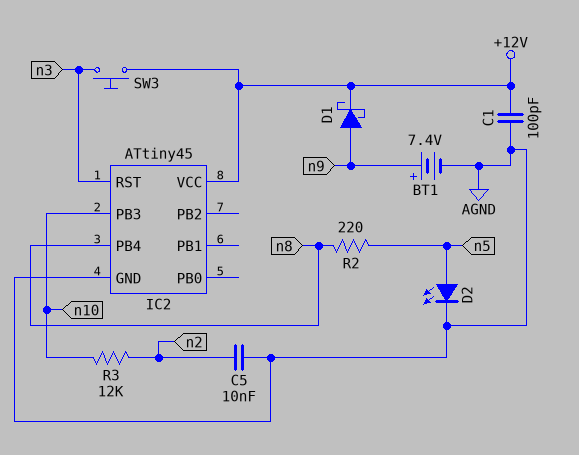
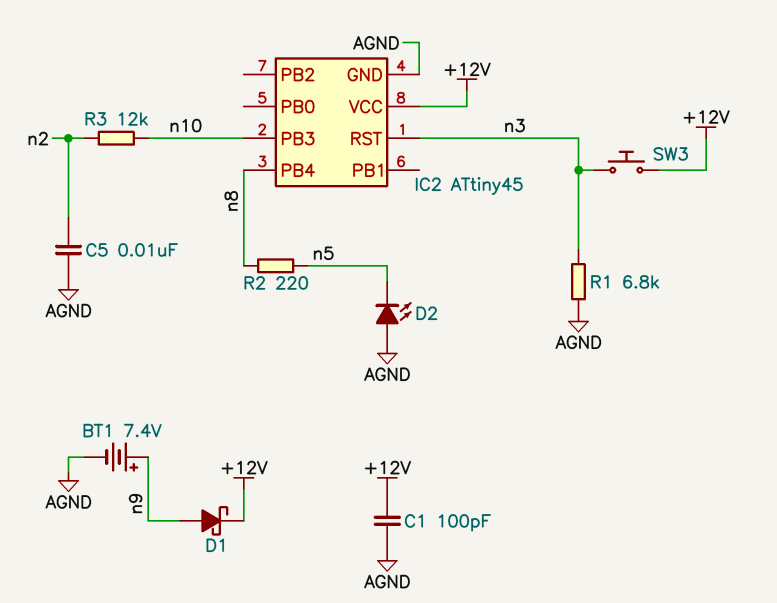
D2: LED (A n5, K AGND) -> LED (A AGND, K n5)
R1: none -> 6.8k (AGND, n3)

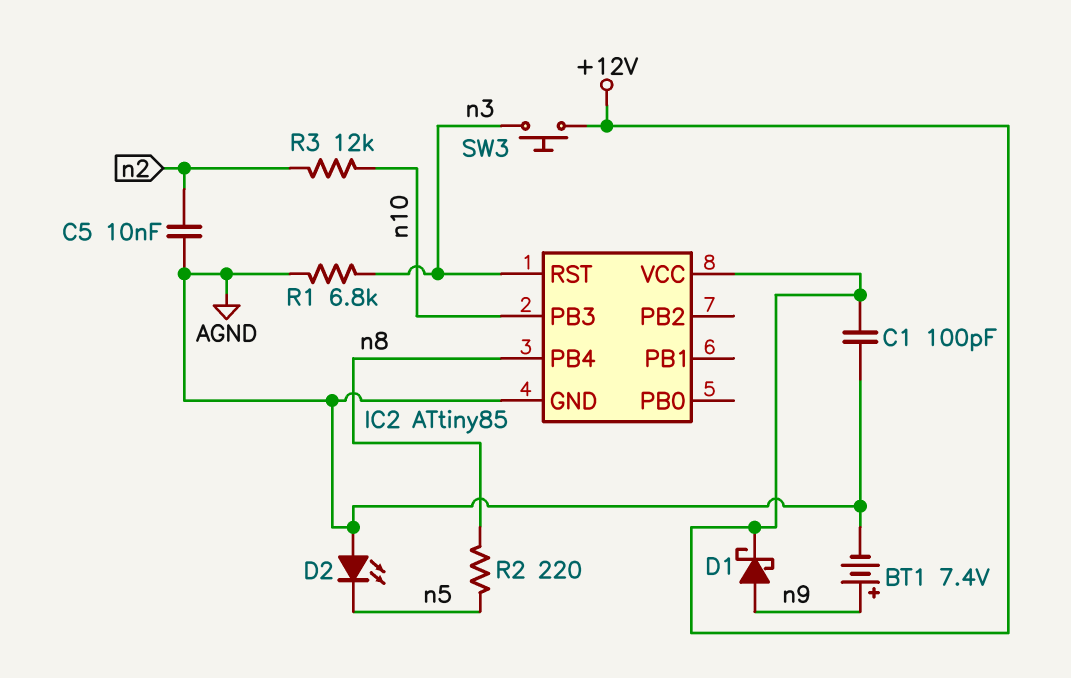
IC2: ATtiny45 -> ATtiny85

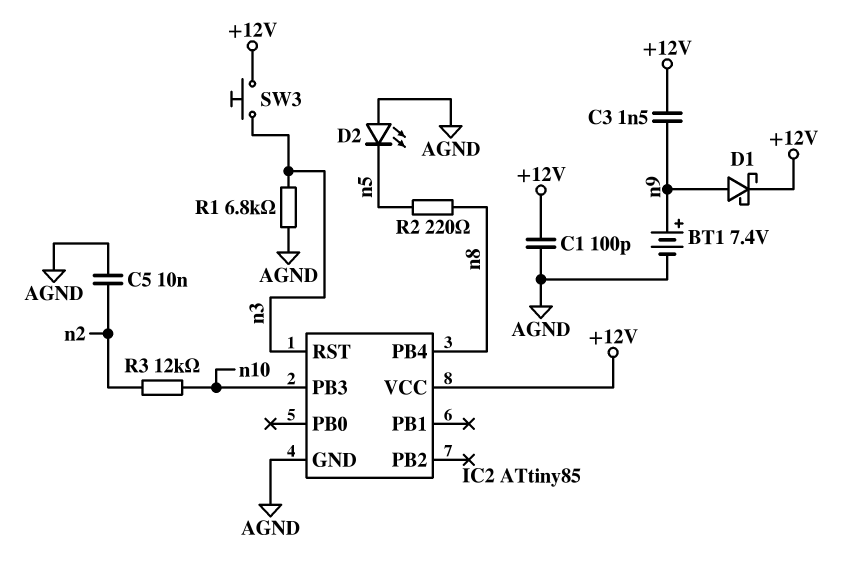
C3: none -> 1.5nF (+12V, n9)

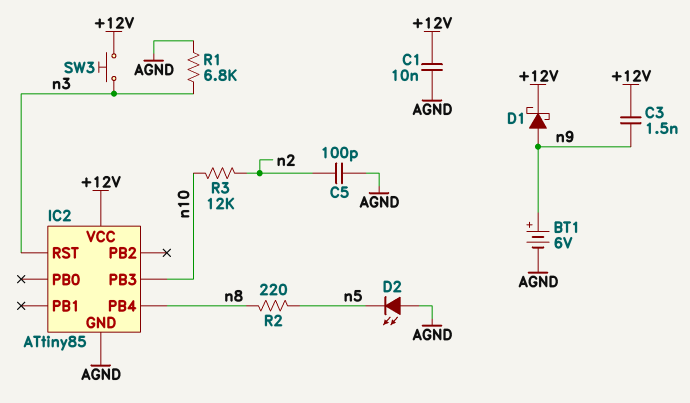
BT1: 7.4V (plus n9, minus AGND) -> 6V (plus n9, minus AGND)
C1: 100pF (+12V, AGND) -> 10nF (+12V, AGND)
C5: 10nF (AGND, n2) -> 100pF (AGND, n2)

